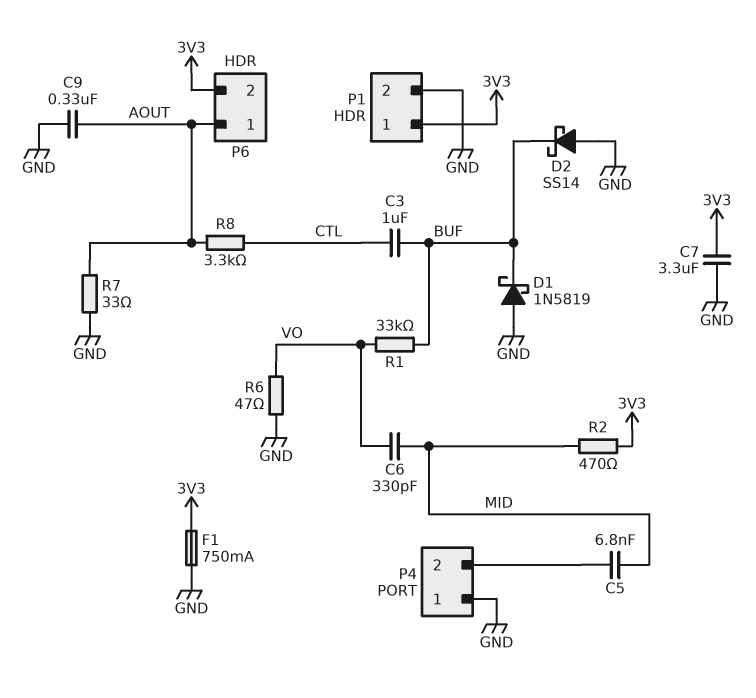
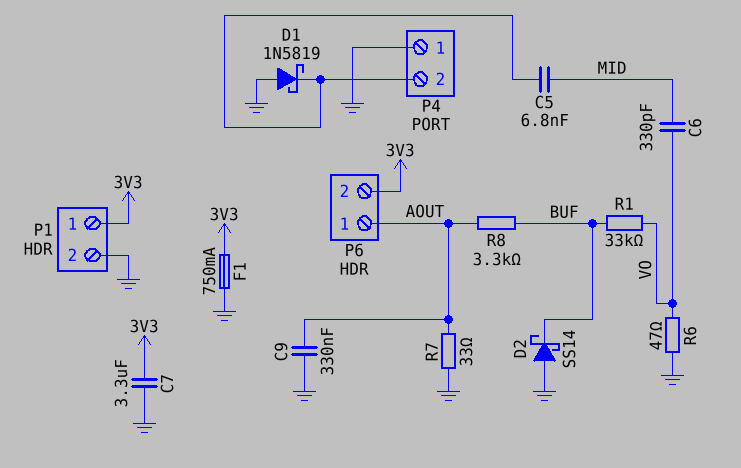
C3: 1uF (BUF, CTL) -> none
D1: schottky 1N5819 (A GND, K BUF) -> schottky 1N5819 (A GND, K P4/2)
R2: 470 (3V3, MID) -> none
R8: 3.3k (AOUT, CTL) -> 3.3k (AOUT, BUF)

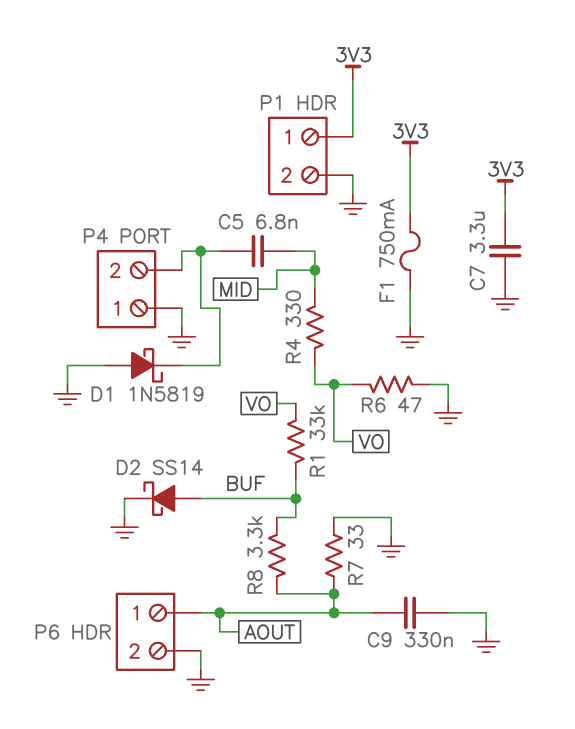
C6: 330pF (MID, VO) -> none
D2: schottky SS14 (A GND, K BUF) -> schottky SS14 (A BUF, K GND)
P6 pin 2: 3V3 -> GND
R4: none -> 330 (MID, VO)

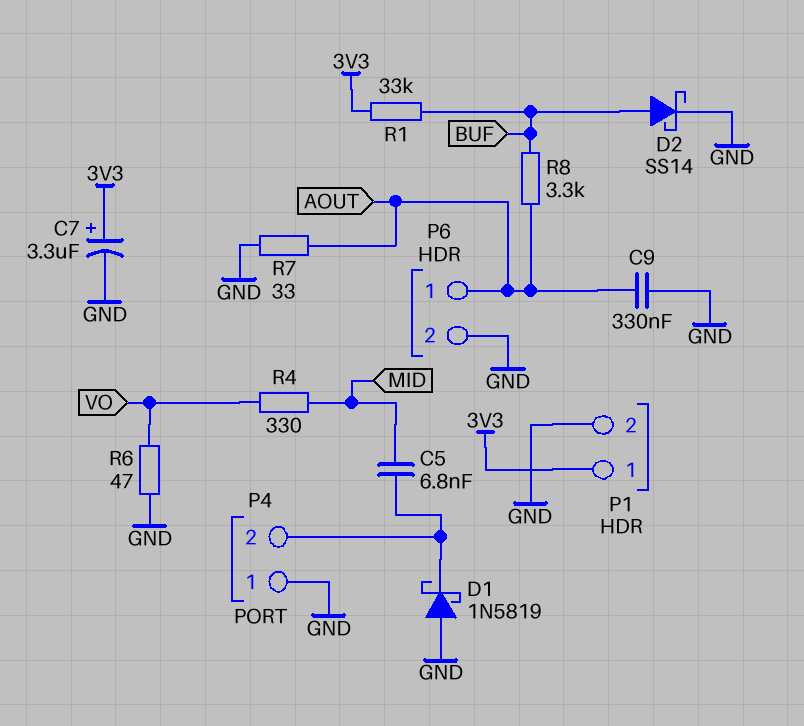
C7: 3.3uF (3V3, GND) -> 3.3uF (plus 3V3, minus GND)
F1: 750mA (3V3, GND) -> none
R1: 33k (BUF, VO) -> 33k (3V3, BUF)

